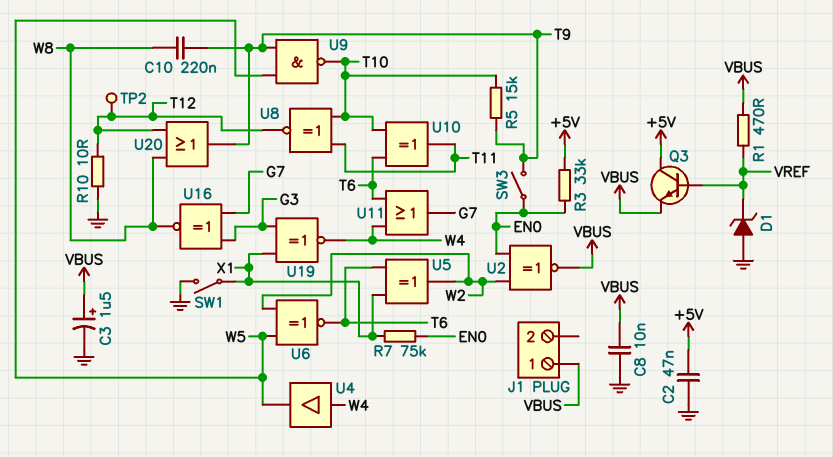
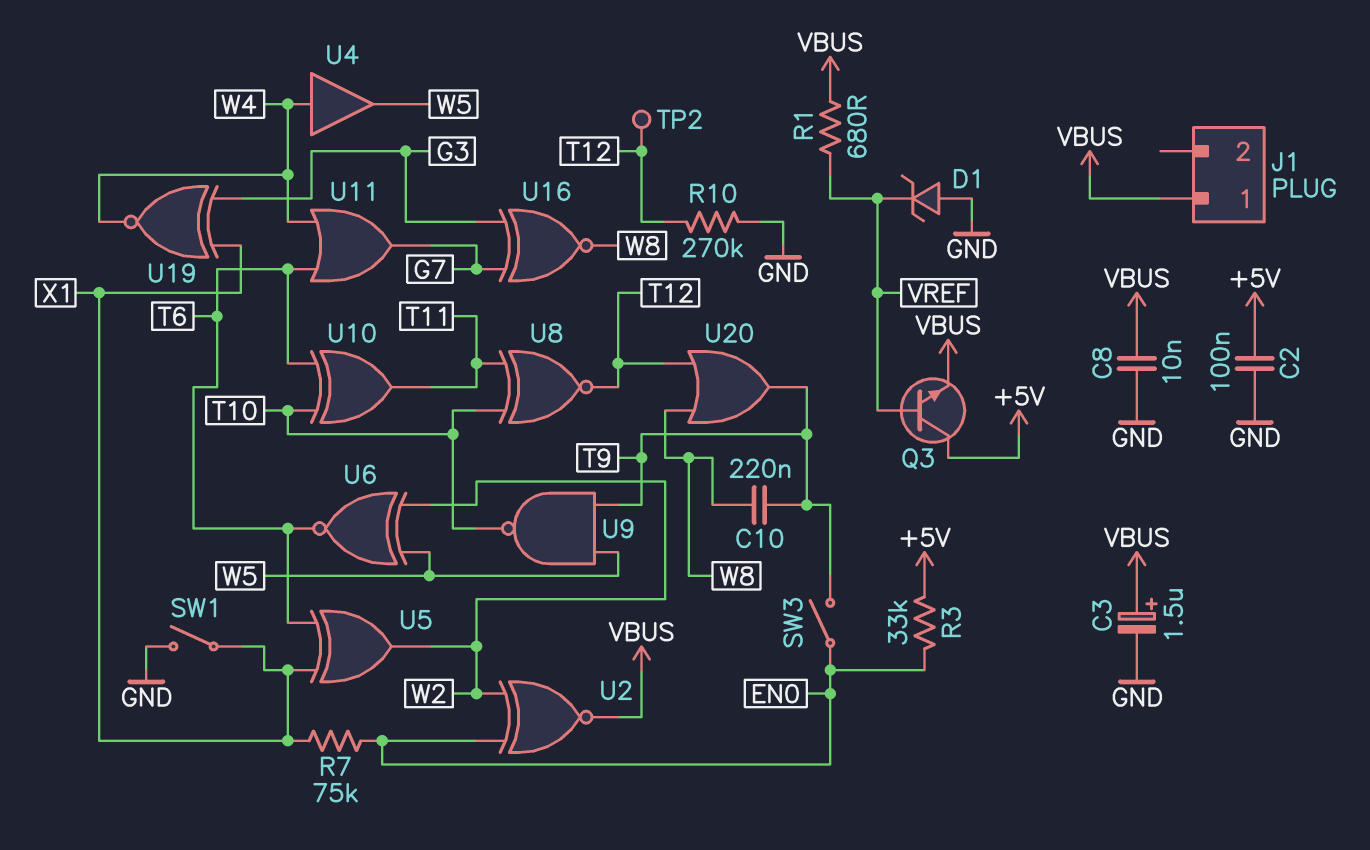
C2: 47nF (+5V, GND) -> 100nF (+5V, GND)
R1: 470 (VBUS, VREF) -> 680 (VBUS, VREF)
R5: 15k (T9, T10) -> none
R10: 10 (GND, T12) -> 270k (GND, T12)

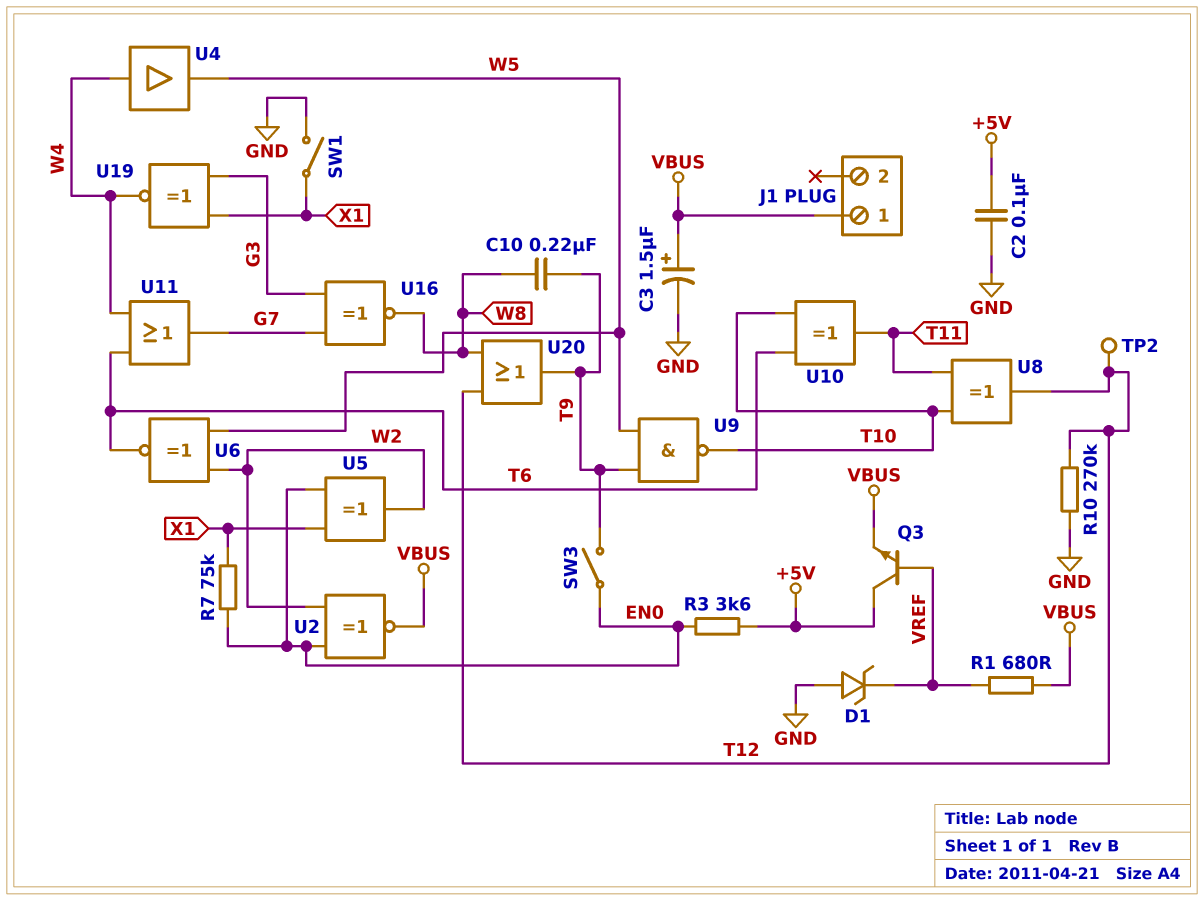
C8: 10nF (GND, VBUS) -> none
R3: 33k (+5V, EN0) -> 3.6k (+5V, EN0)
U5: XOR (in T6, in X1, out W2) -> XOR (in EN0, in X1, out W2)
U8: XNOR (in T10, in T11, out T12) -> XOR (in T10, in T11, out T12)

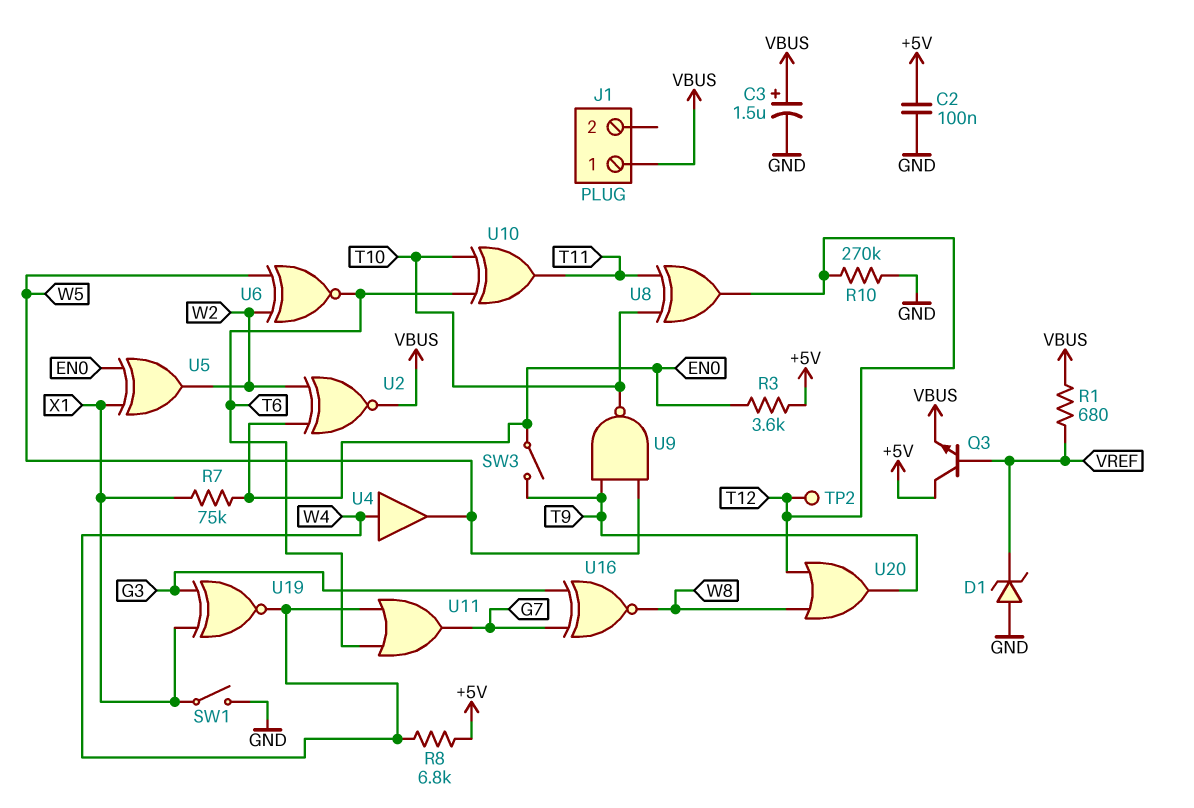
C10: 220nF (T9, W8) -> none
R8: none -> 6.8k (+5V, W4)

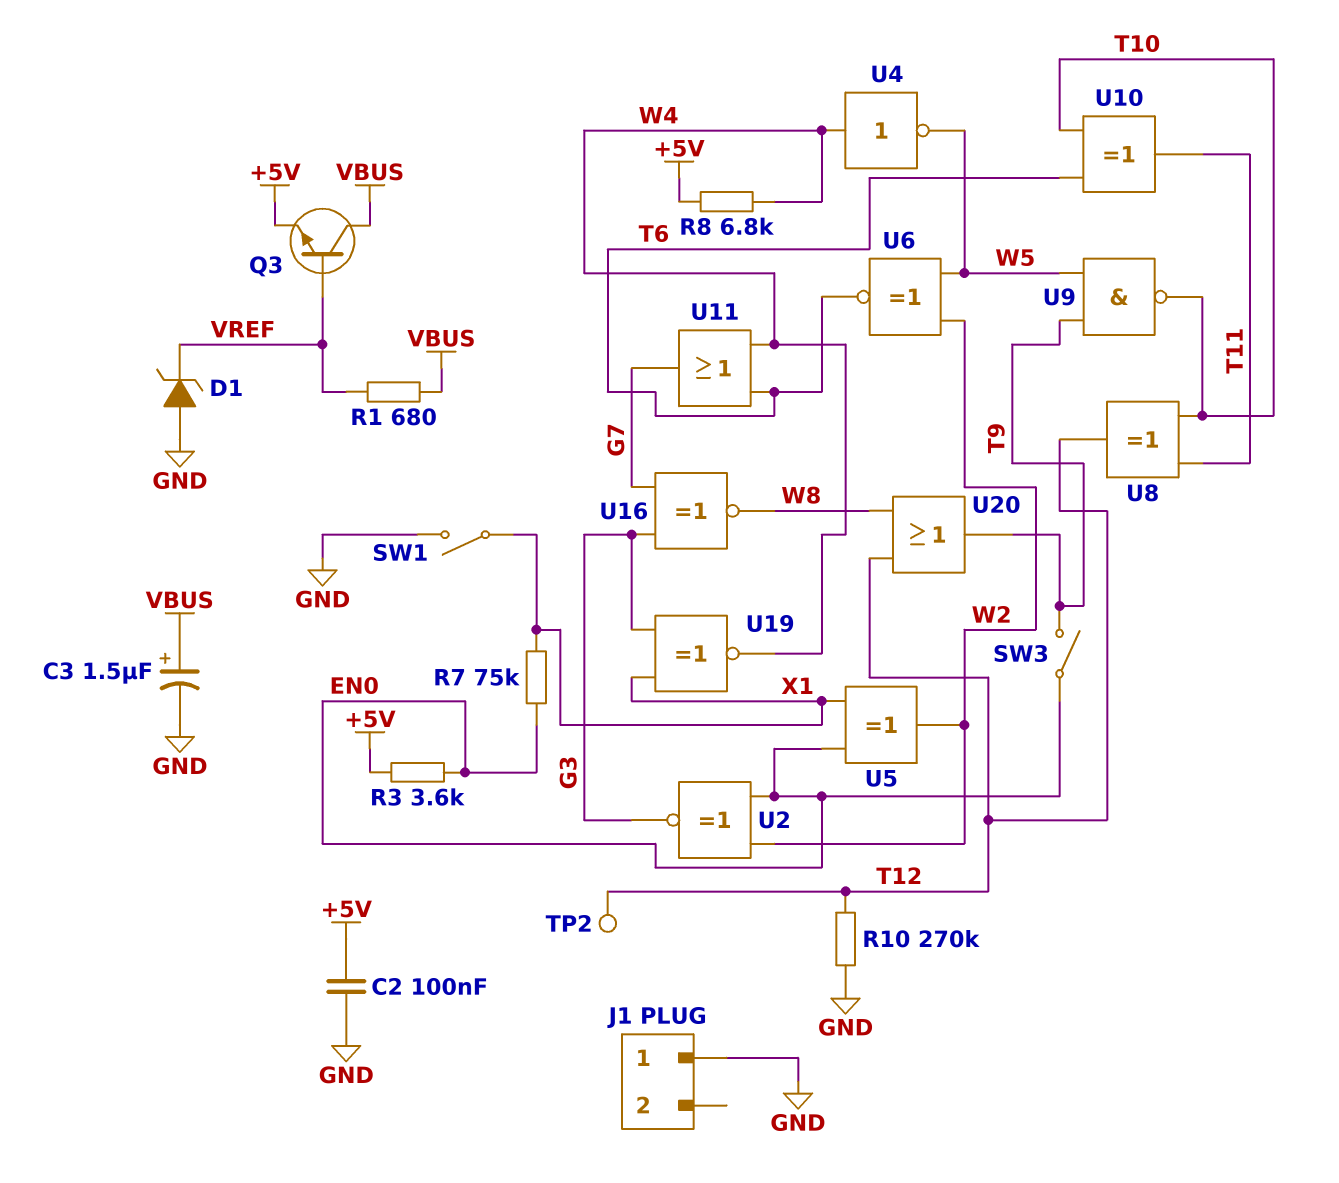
J1 pin 1: VBUS -> GND
Q3: NPN (B VREF, C +5V, E VBUS) -> NPN (B VREF, C VBUS, E +5V)
U2: XNOR (in EN0, in W2, out VBUS) -> XNOR (in EN0, in W2, out G3)
U4: buffer (in W4, out W5) -> NOT (in W4, out W5)

